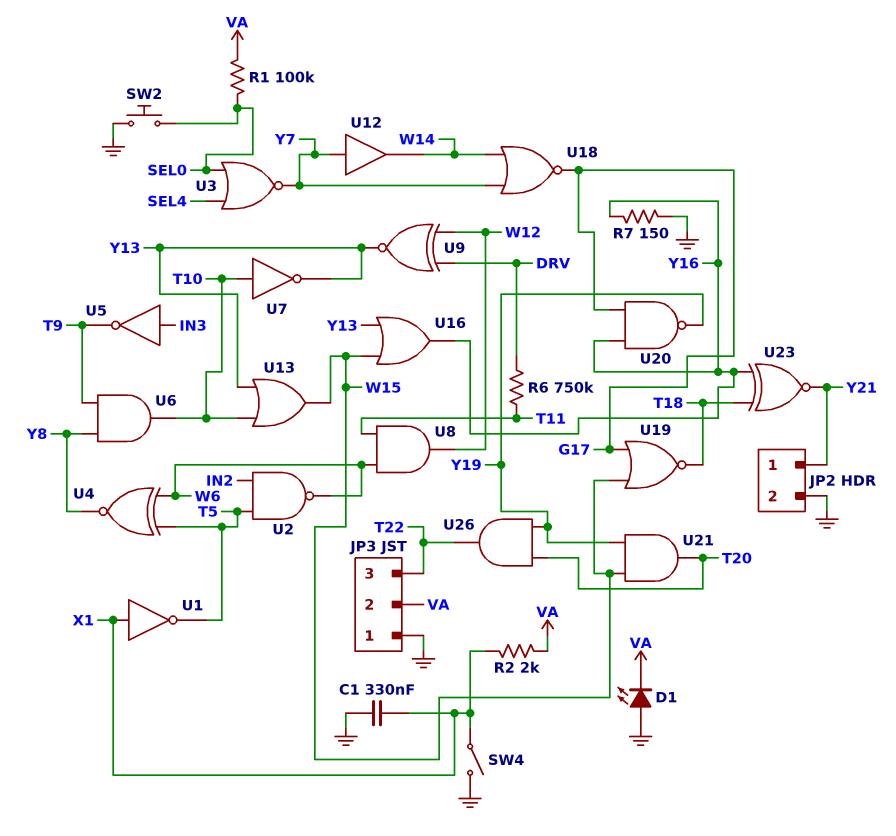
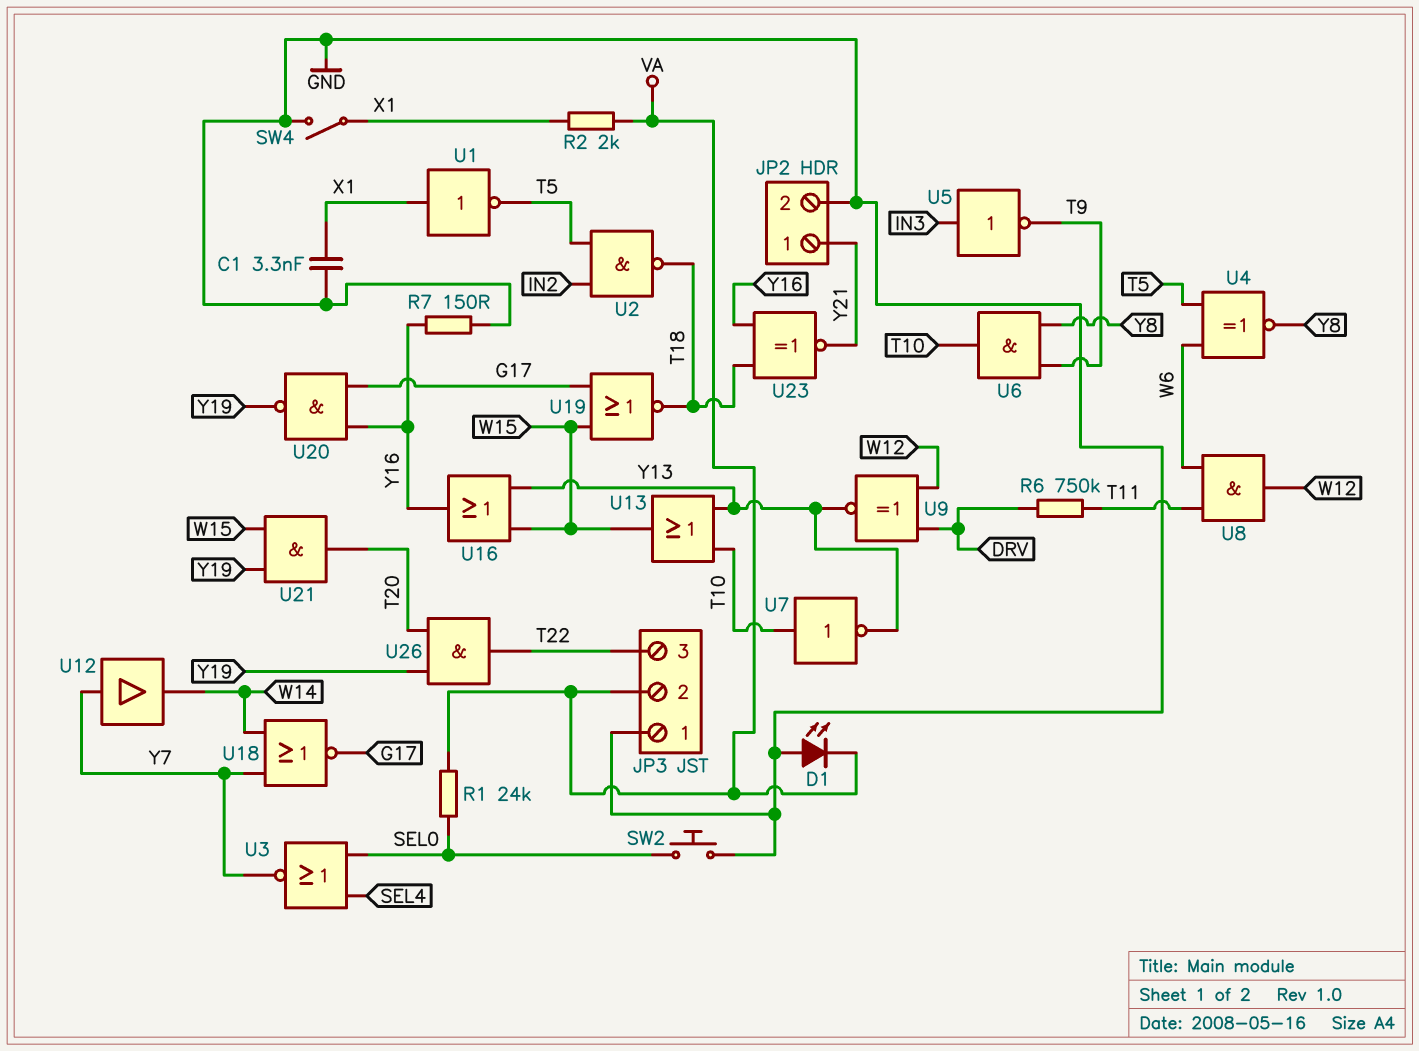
C1: 330nF (GND, X1) -> 3.3nF (GND, X1)
R1: 100k (SEL0, VA) -> 24k (SEL0, VA)
U2: NAND (in IN2, in T5, out W6) -> NAND (in IN2, in T5, out T18)

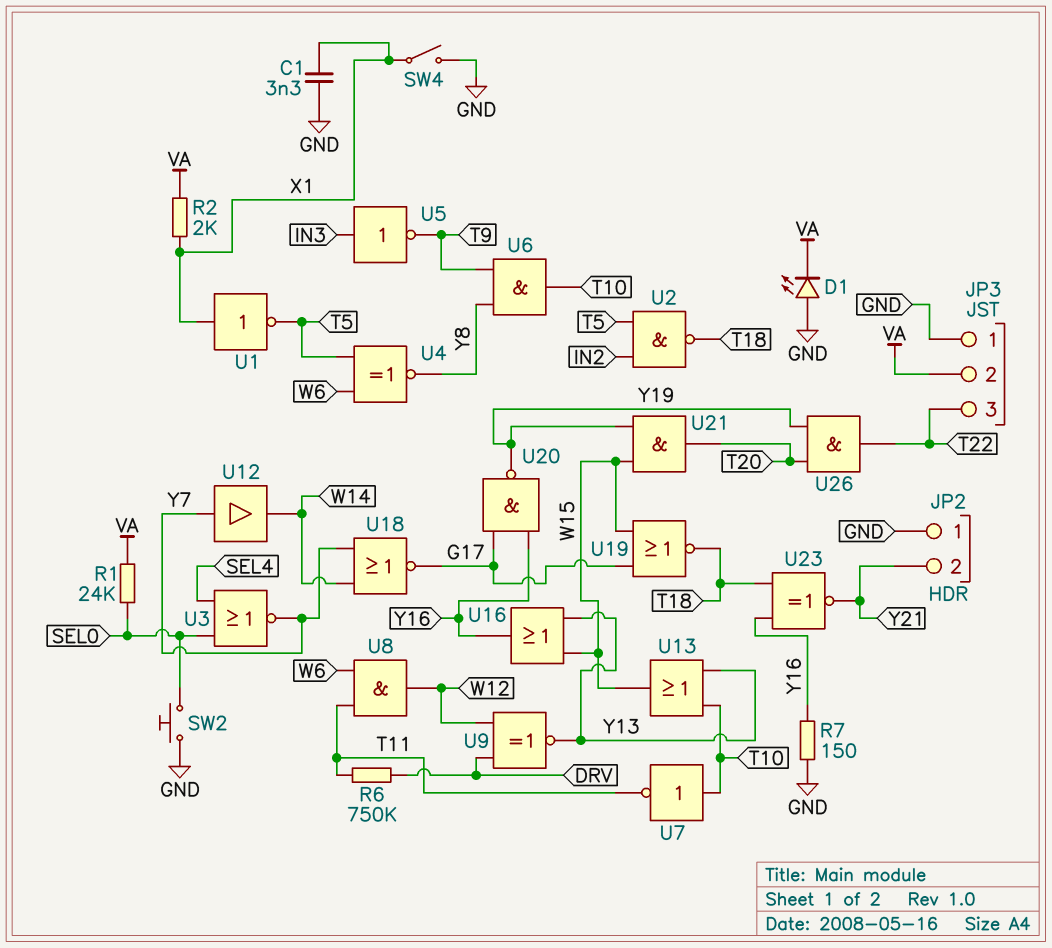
JP2 pin 1: Y21 -> GND
JP2 pin 2: GND -> Y21
U7: NOT (in T10, out Y13) -> NOT (in T10, out T11)

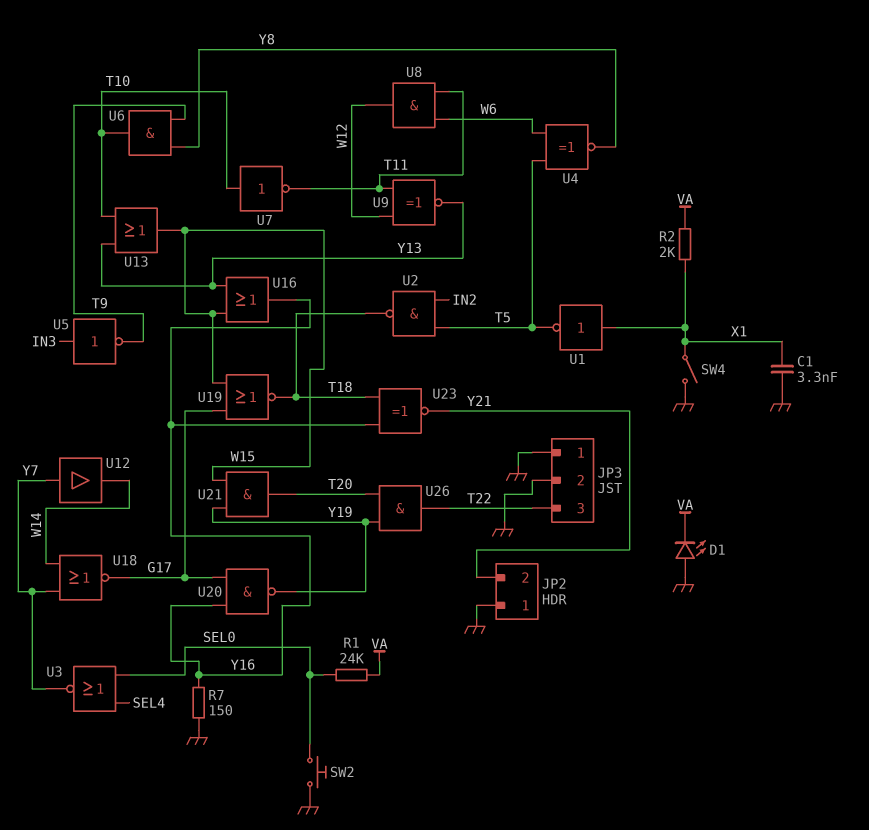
JP3 pin 2: VA -> GND
R6: 750k (DRV, T11) -> none
U9: XNOR (in DRV, in W12, out Y13) -> XNOR (in T11, in W12, out Y13)

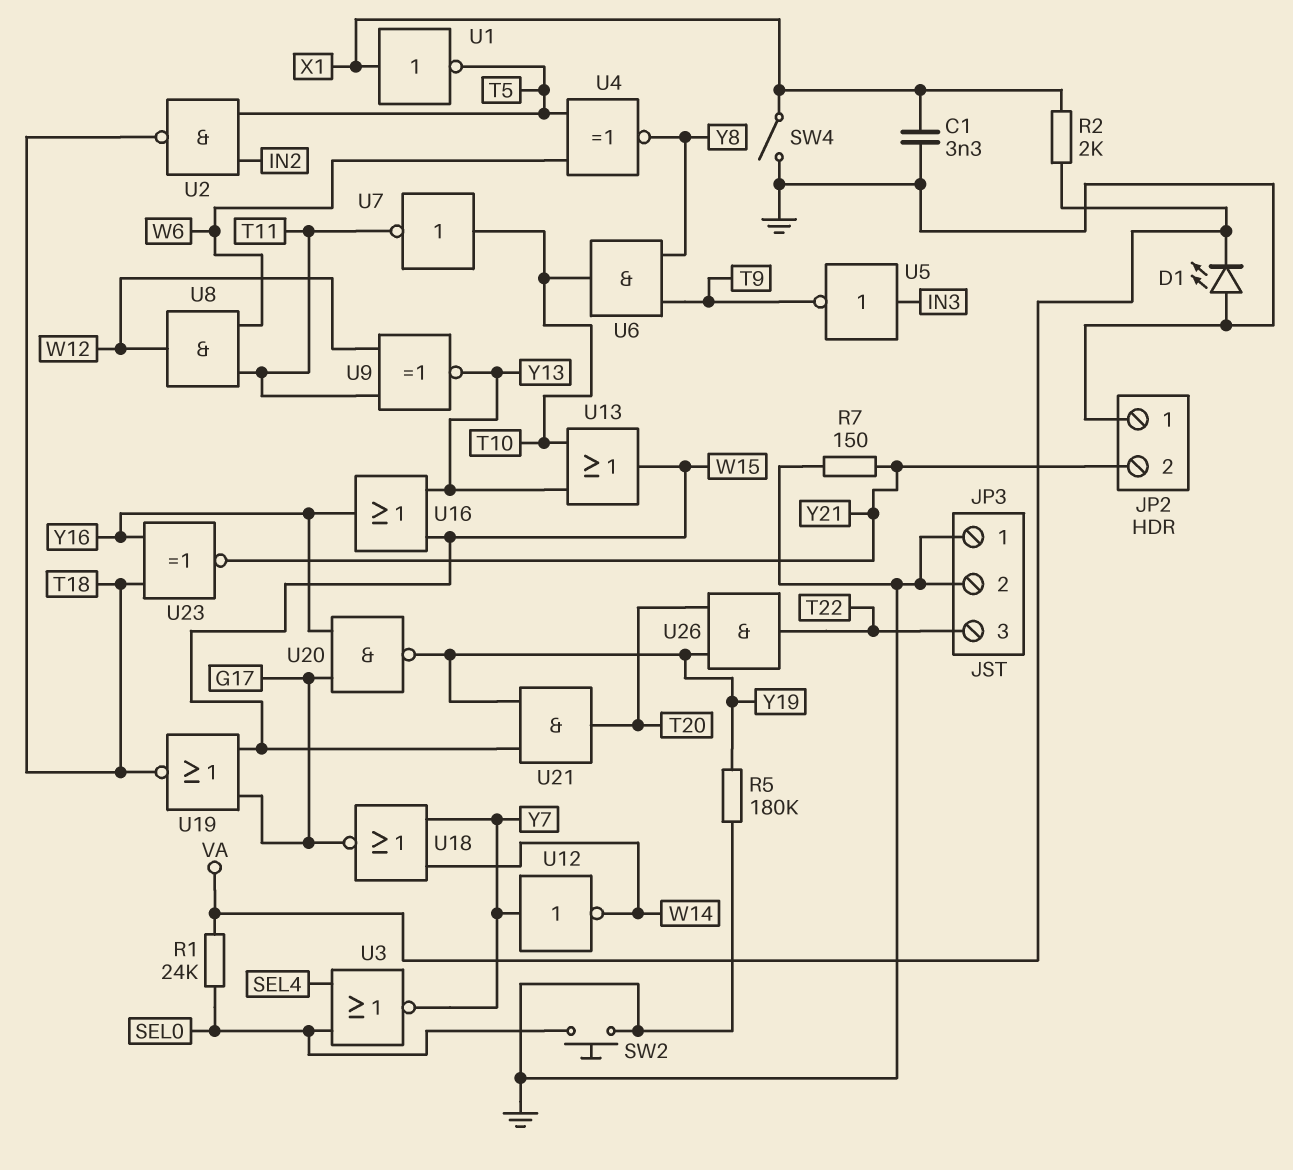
R5: none -> 180k (GND, Y19)
R7: 150 (GND, Y16) -> 150 (GND, Y21)
U12: buffer (in Y7, out W14) -> NOT (in Y7, out W14)

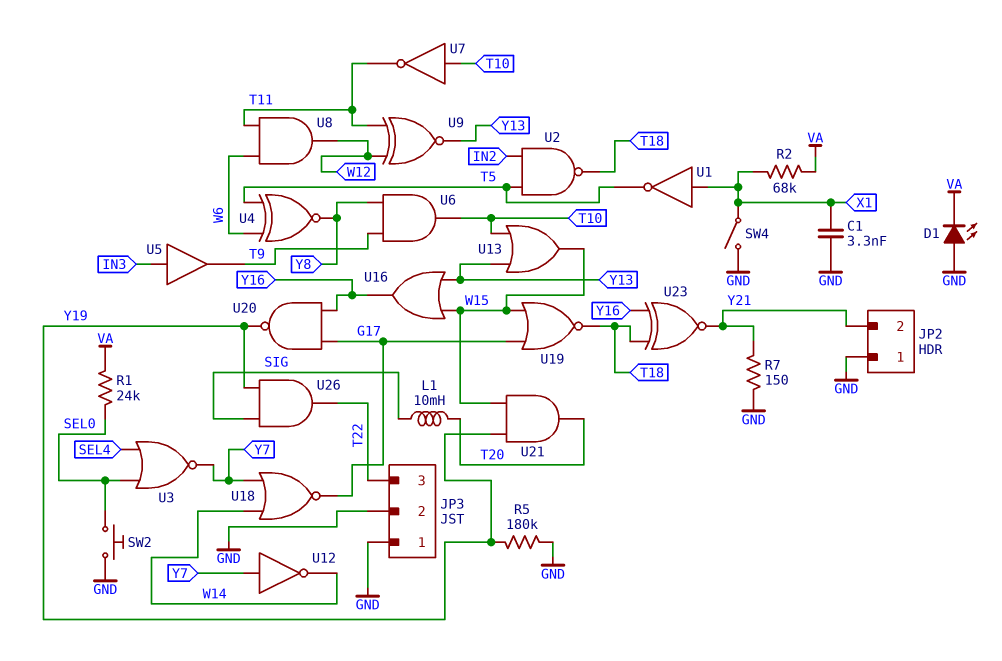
L1: none -> 10mH (SIG, T20)
R2: 2k (VA, X1) -> 68k (VA, X1)
U5: NOT (in IN3, out T9) -> buffer (in IN3, out T9)
U26: AND (in T20, in Y19, out T22) -> AND (in SIG, in Y19, out T22)

